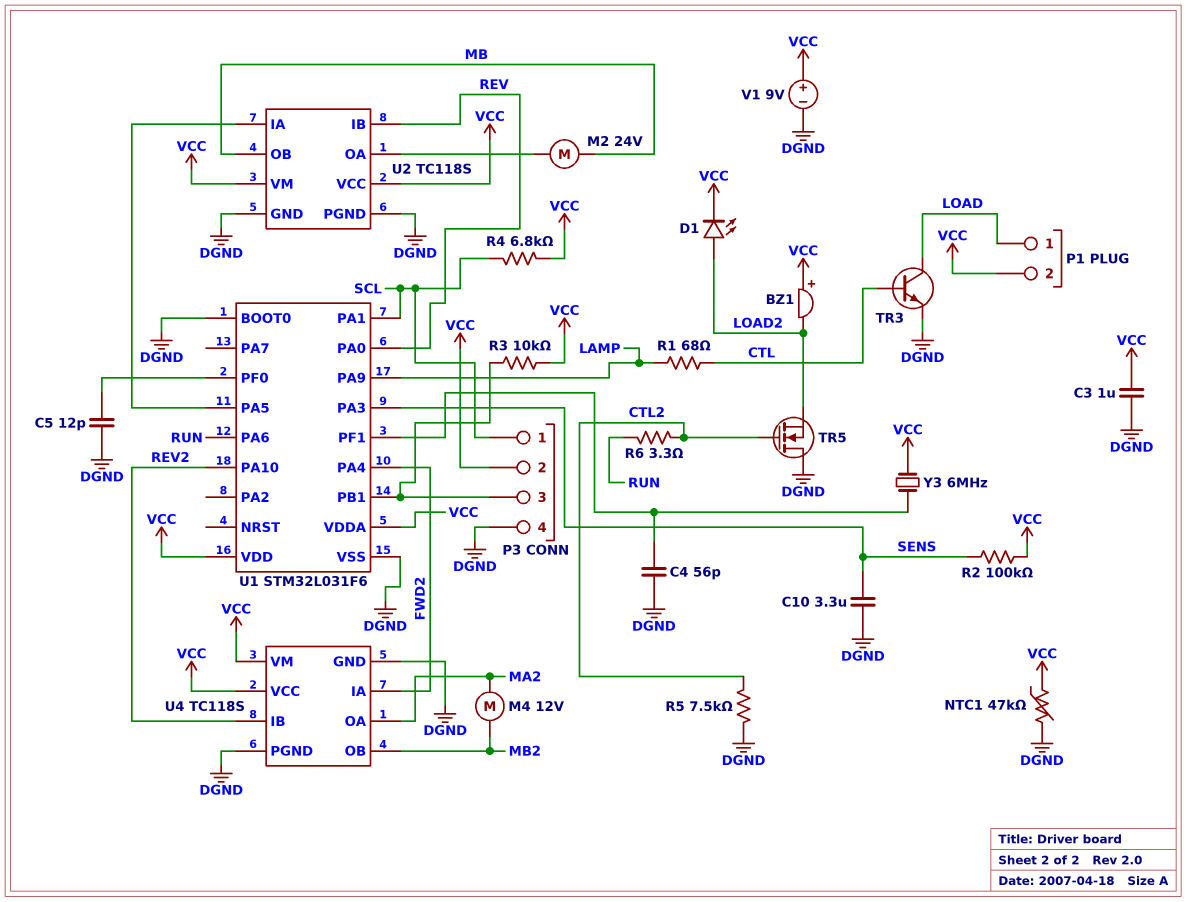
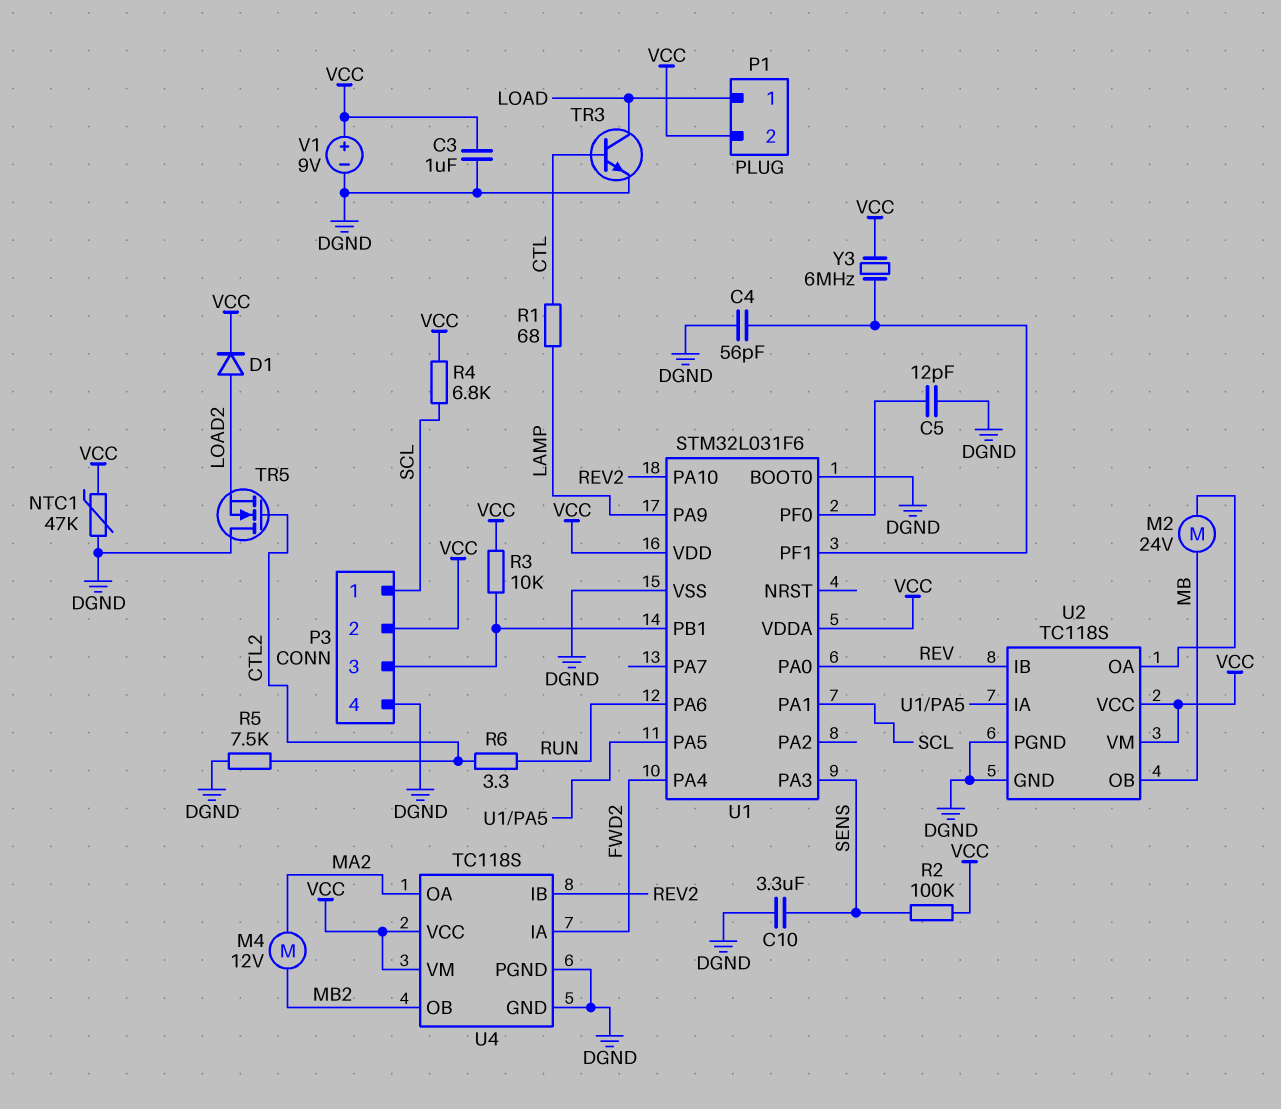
BZ1: buzzer (plus VCC, minus LOAD2) -> none
D1: LED (A LOAD2, K VCC) -> diode (A LOAD2, K VCC)

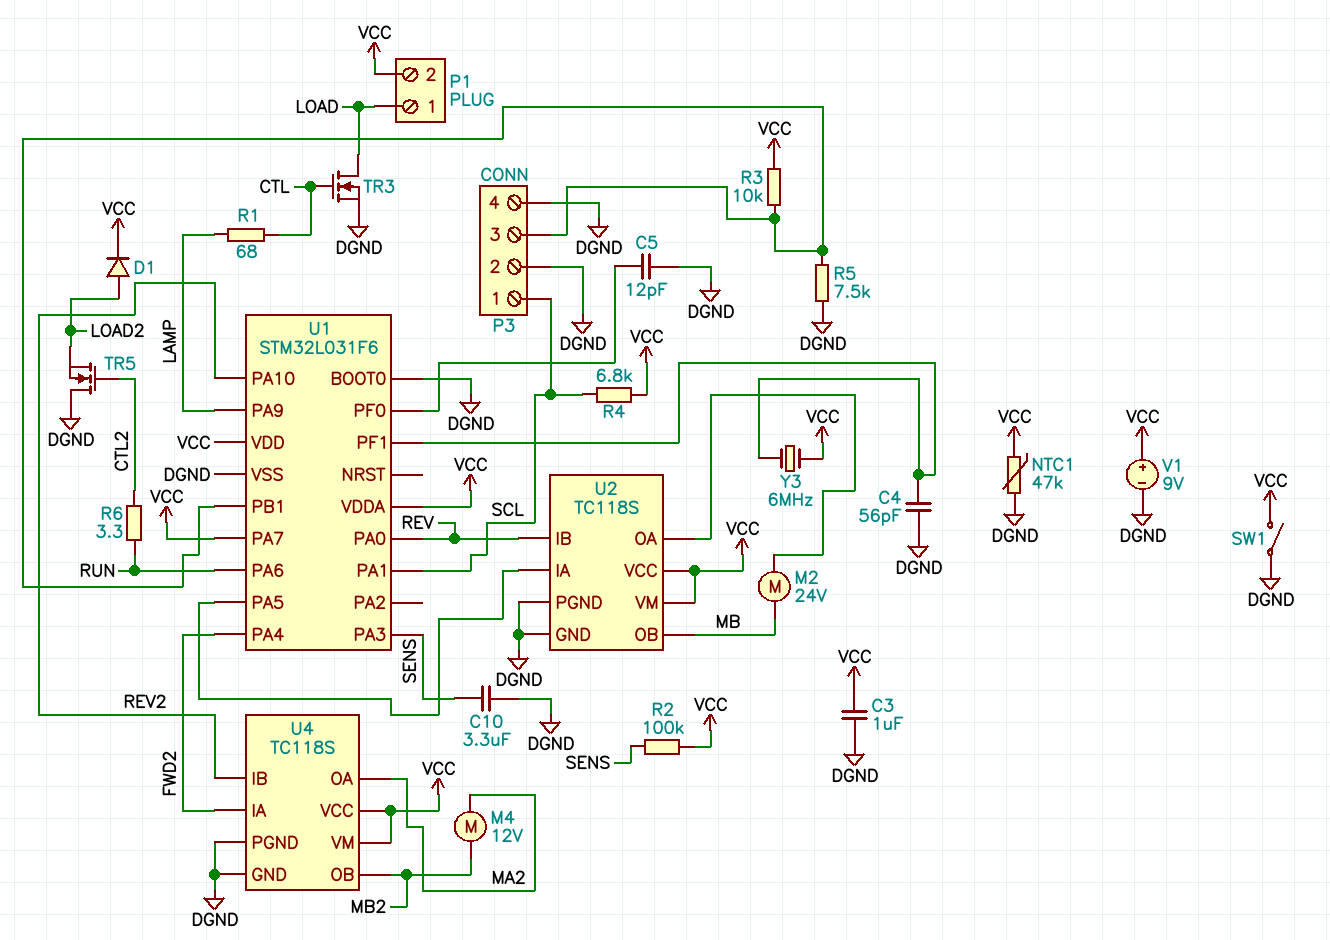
P3 pin 2: VCC -> DGND
R5: 7.5k (CTL2, DGND) -> 7.5k (DGND, P3/3)
SW1: none -> switch (DGND, VCC)
TR3: NPN (B CTL, C LOAD, E DGND) -> NMOS (G CTL, D LOAD, S DGND)
U1 pin PA7: none -> VCC

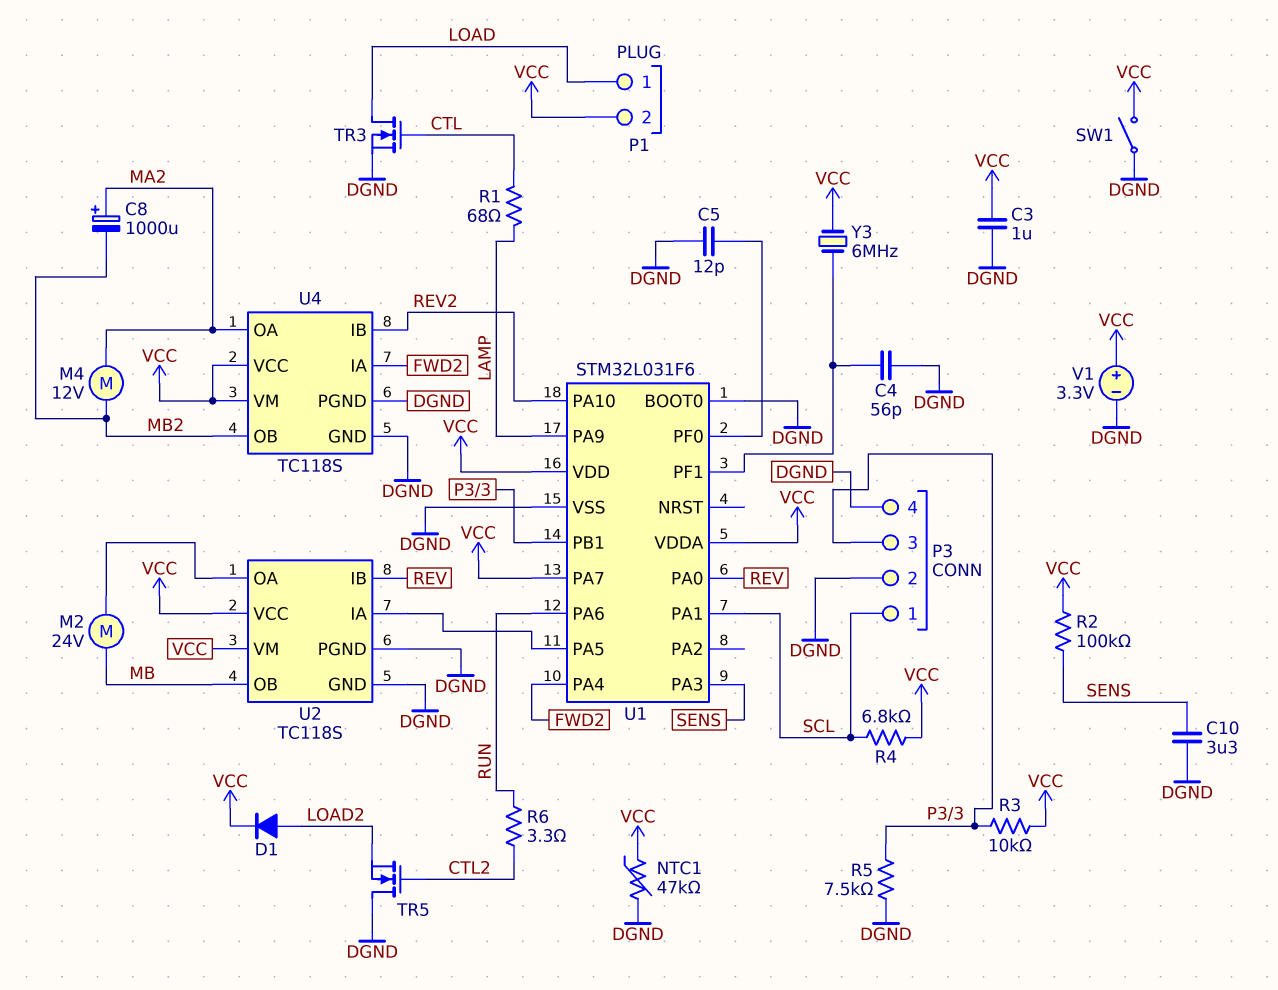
C8: none -> 1000uF (plus MA2, minus MB2)
V1: 9V (plus VCC, minus DGND) -> 3.3V (plus VCC, minus DGND)

